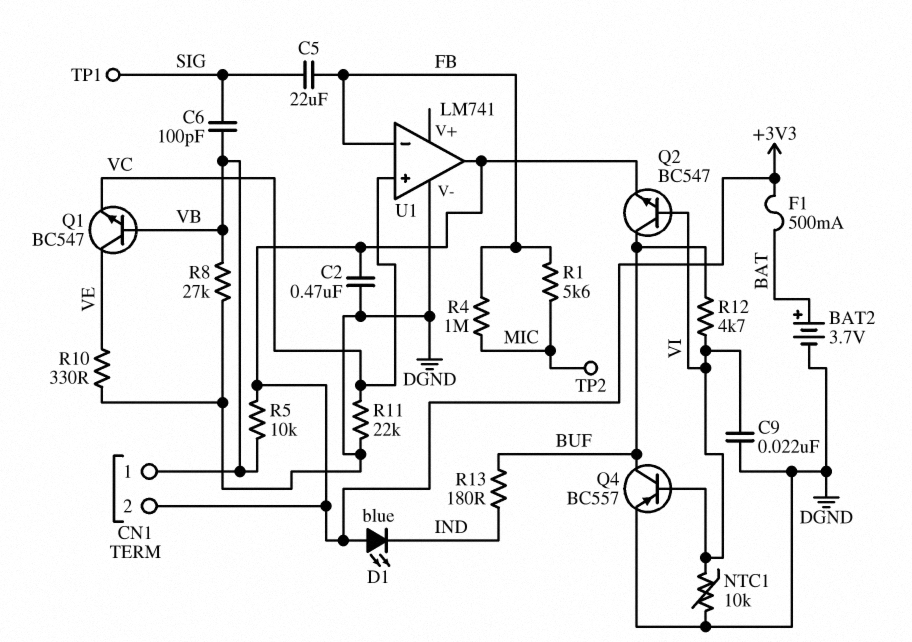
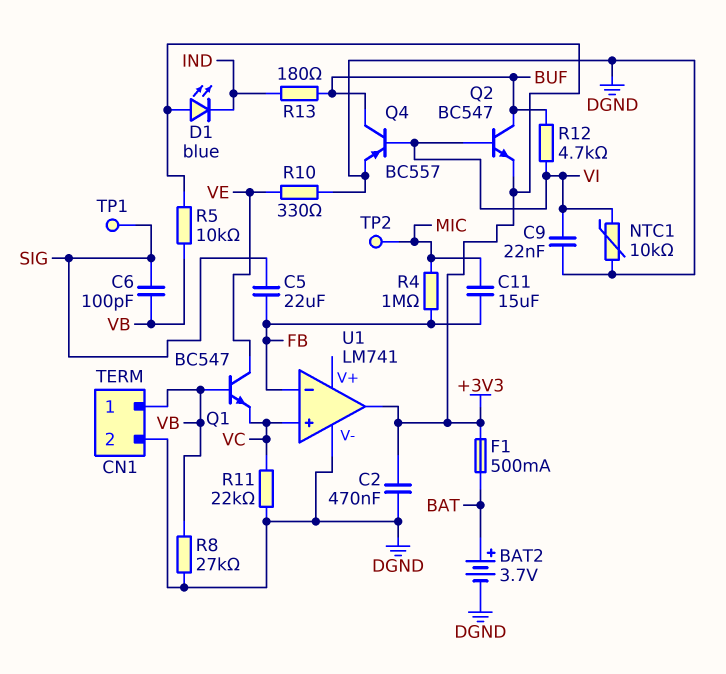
C11: none -> 15uF (FB, MIC)
CN1 pin 2: +3V3 -> DGND
R1: 5.6k (FB, MIC) -> none

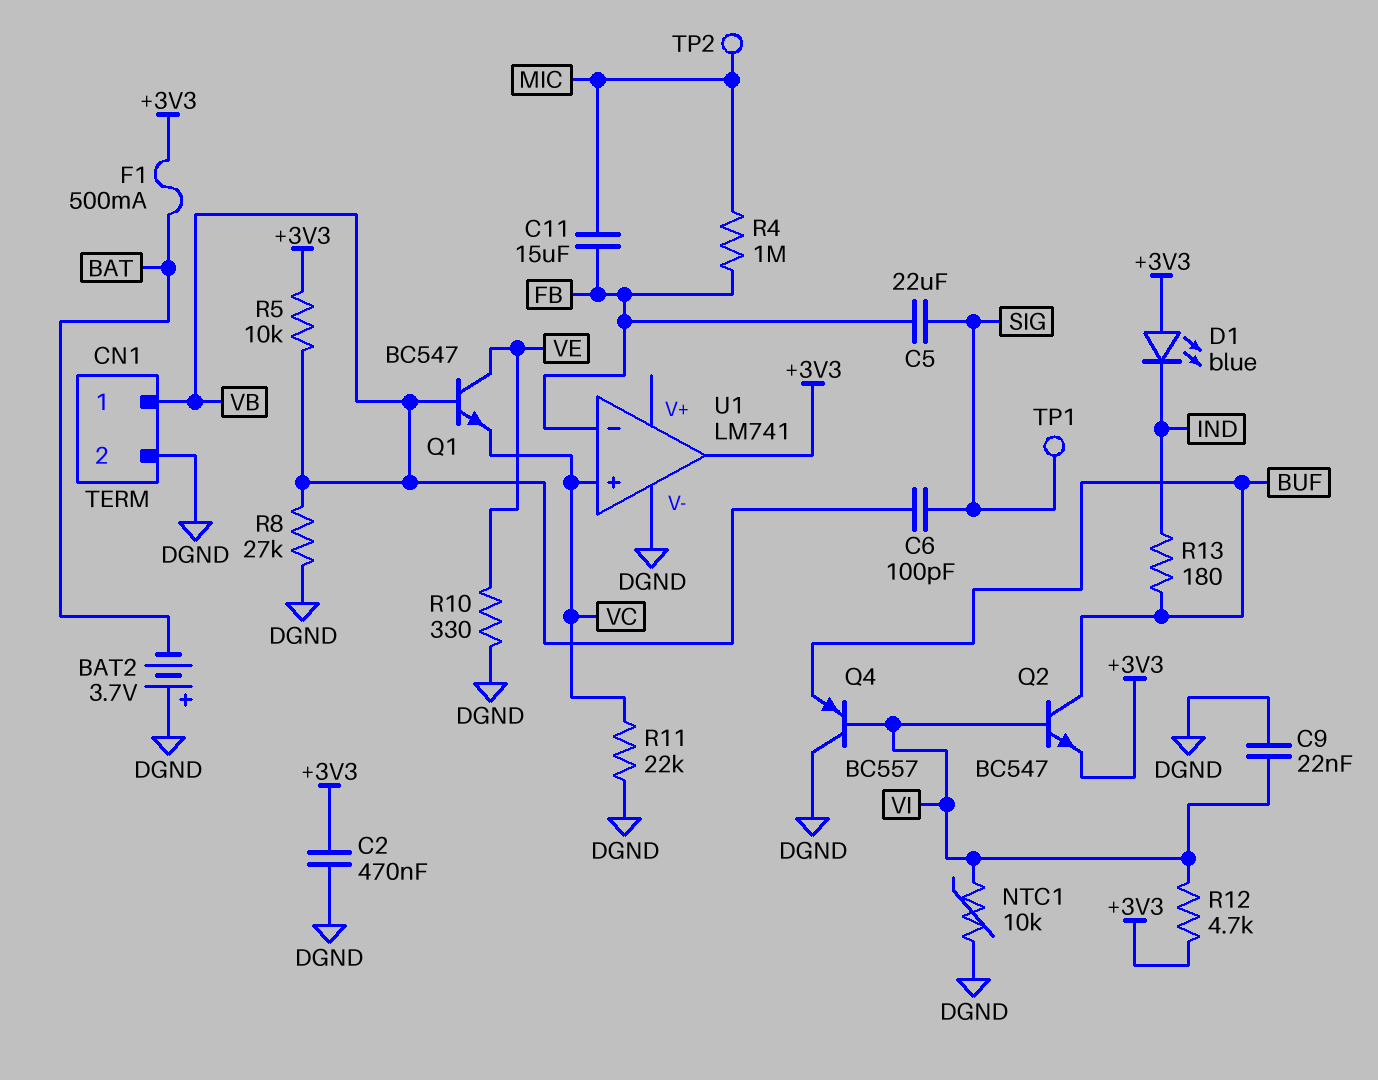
BAT2: 3.7V (plus BAT, minus DGND) -> 3.7V (plus DGND, minus BAT)
Q4: PNP BC557 (B VI, C BUF, E DGND) -> PNP BC557 (B VI, C DGND, E BUF)
R12: 4.7k (BUF, VI) -> 4.7k (+3V3, VI)

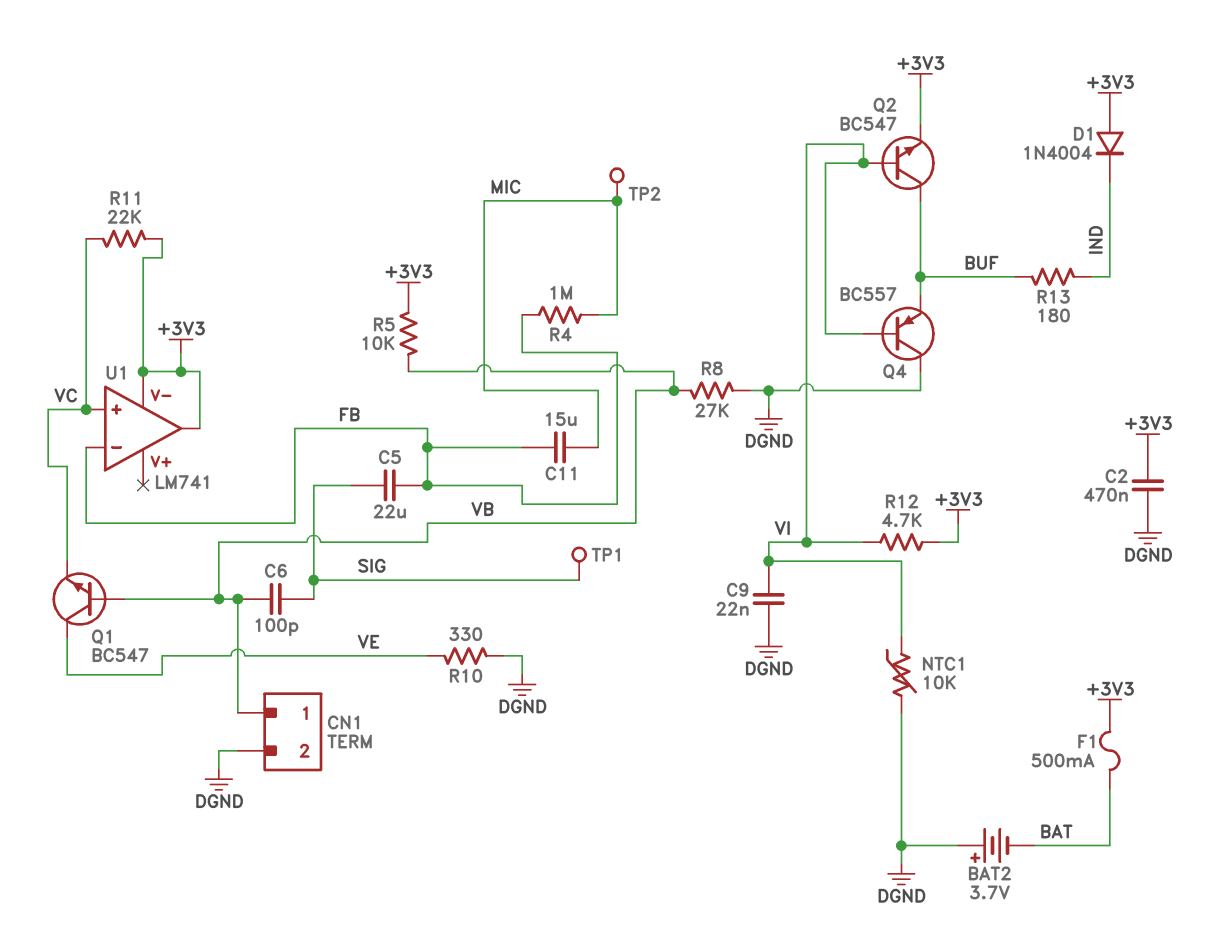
D1: LED blue (A +3V3, K IND) -> diode 1N4004 (A +3V3, K IND)
R11: 22k (DGND, VC) -> 22k (+3V3, VC)
U1 pin V-: DGND -> +3V3

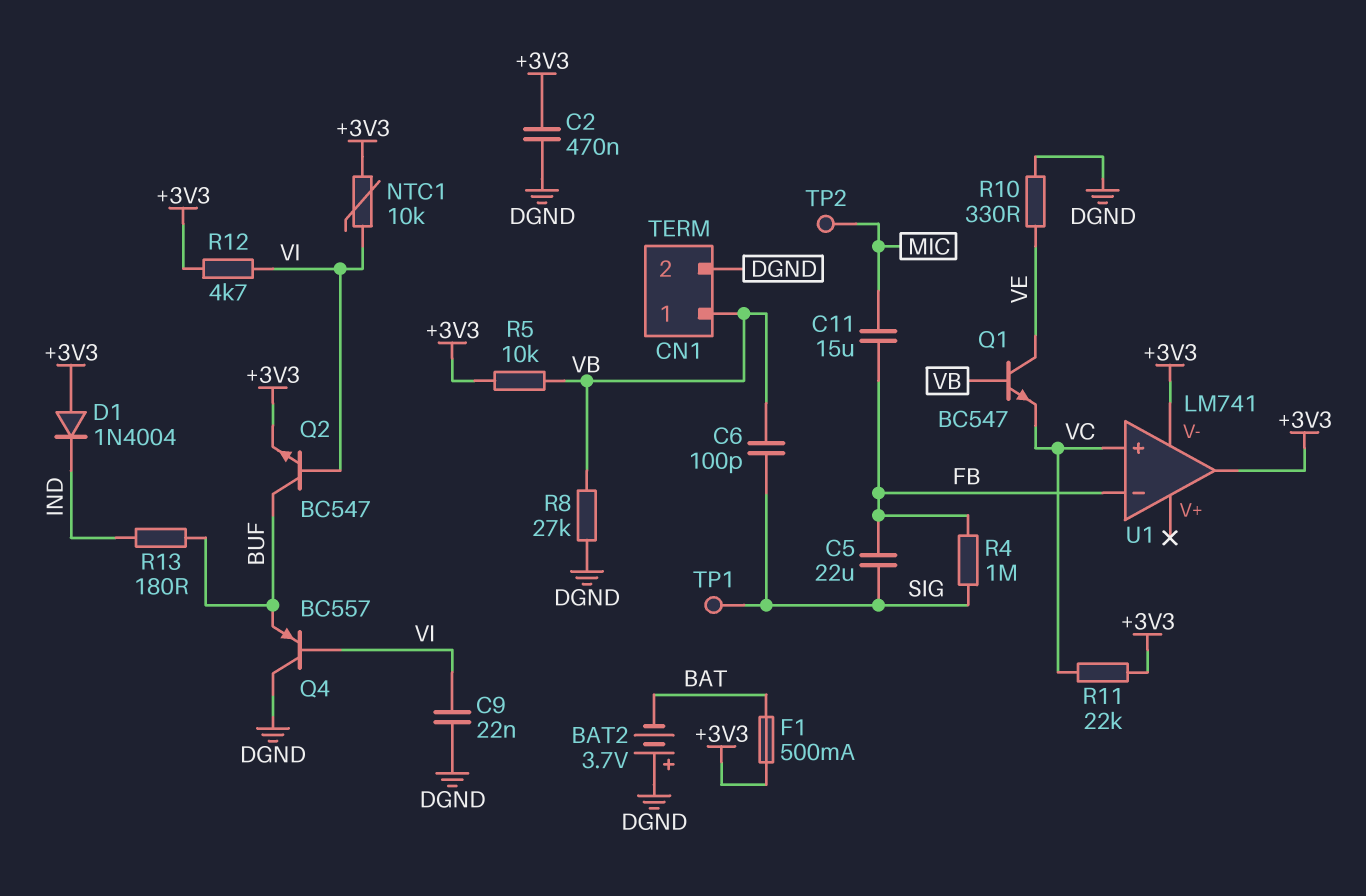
NTC1: 10k (DGND, VI) -> 10k (+3V3, VI)
R4: 1M (FB, MIC) -> 1M (FB, SIG)

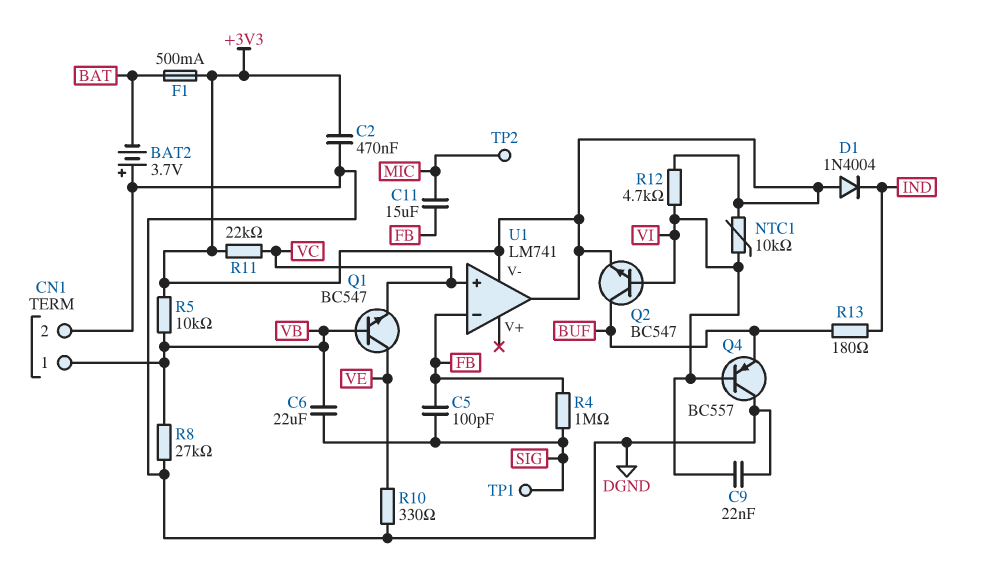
C5: 22uF (FB, SIG) -> 100pF (FB, SIG)
C6: 100pF (SIG, VB) -> 22uF (SIG, VB)

